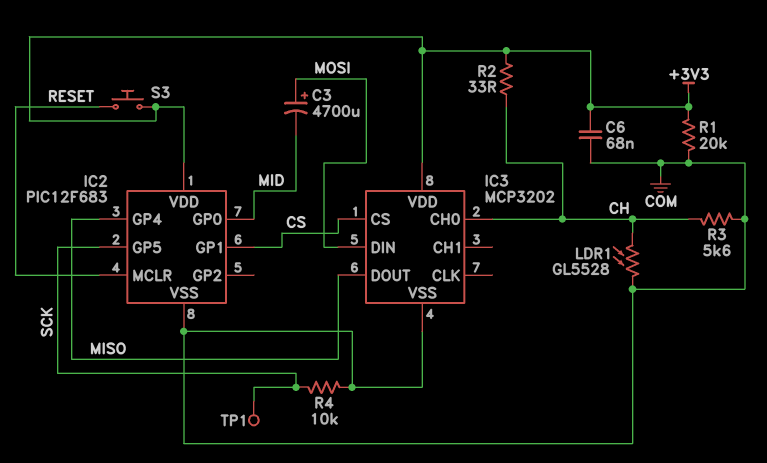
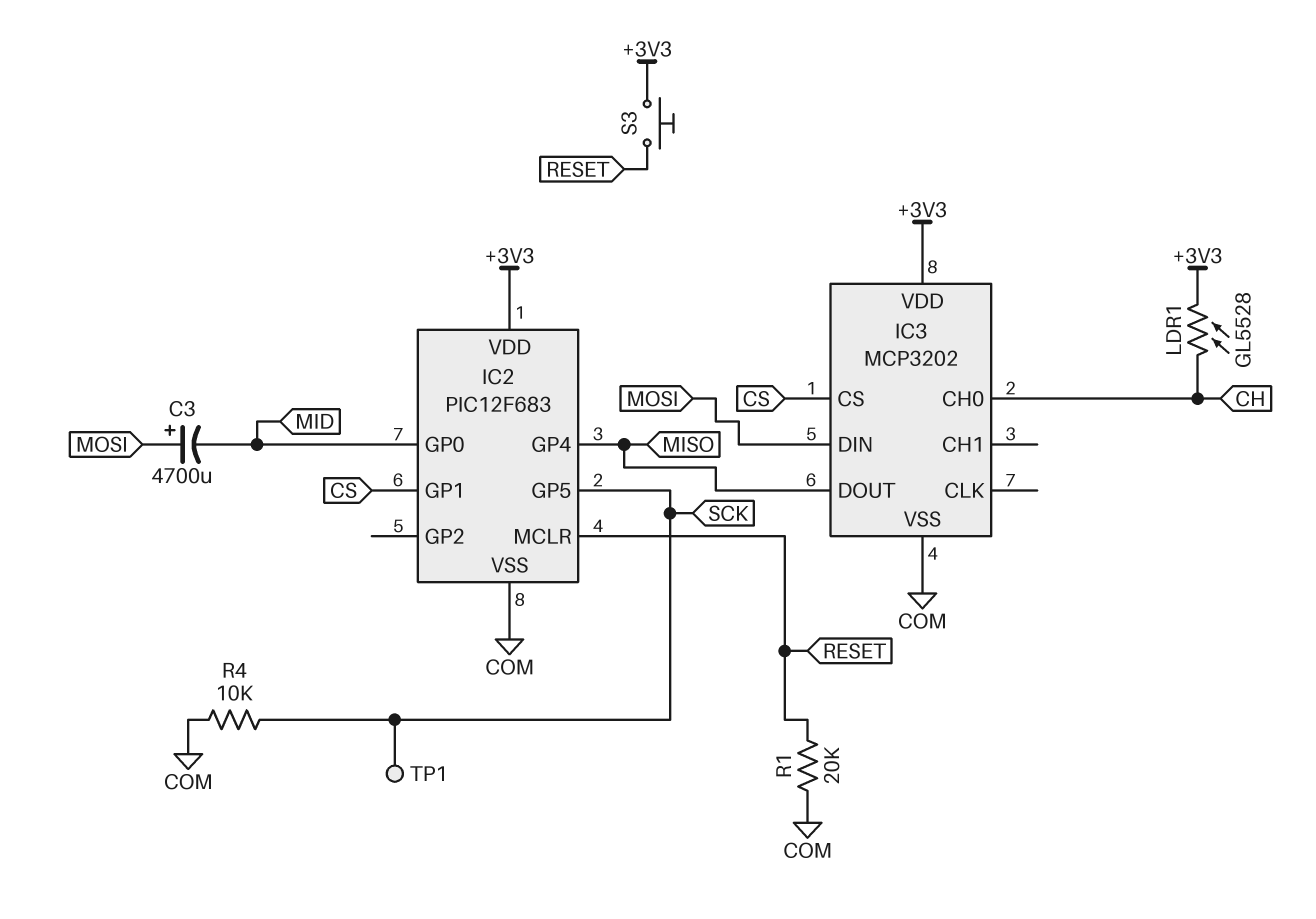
C6: 68nF (+3V3, COM) -> none
LDR1: GL5528 (CH, COM) -> GL5528 (+3V3, CH)
R1: 20k (+3V3, COM) -> 20k (COM, RESET)
R2: 33 (+3V3, CH) -> none
R3: 5.6k (CH, COM) -> none

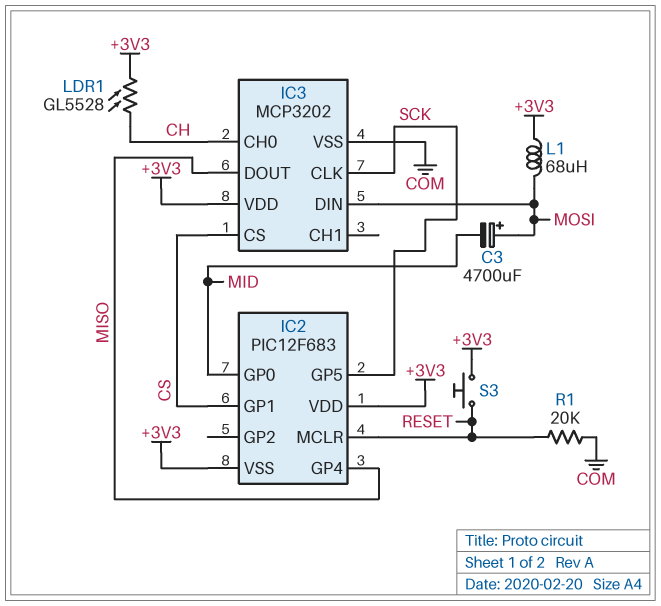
IC2 pin VSS: COM -> +3V3
IC3 pin CLK: none -> SCK
L1: none -> 68uH (+3V3, MOSI)
R4: 10k (COM, SCK) -> none
TP1: test point (SCK) -> none

